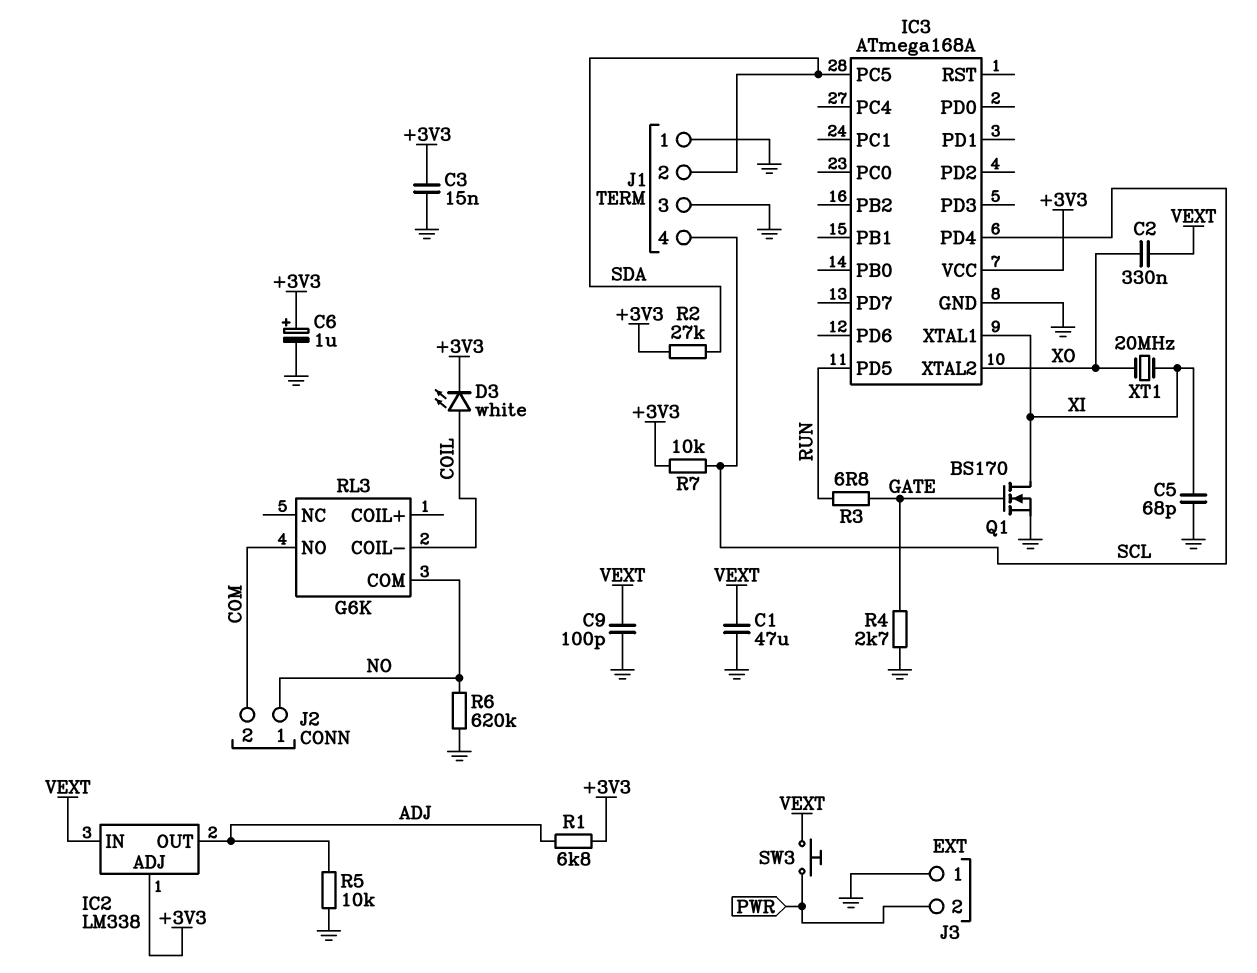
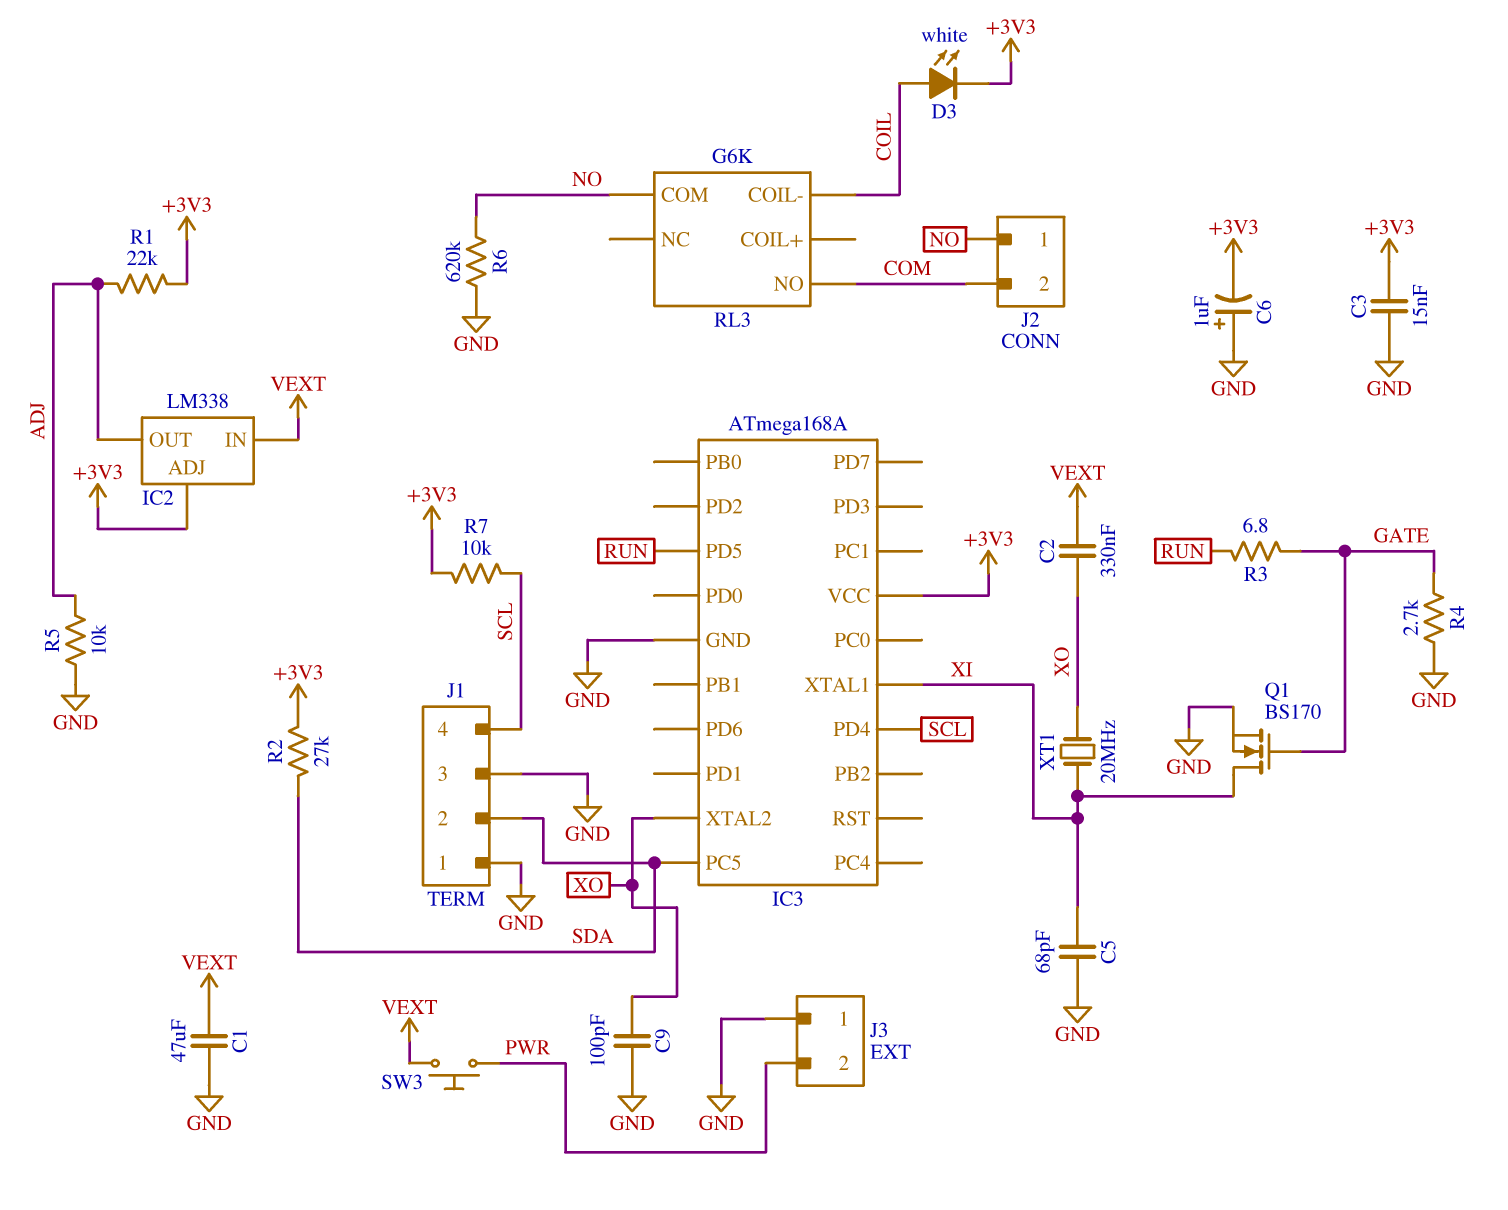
C6: 1uF (plus +3V3, minus GND) -> 1uF (plus GND, minus +3V3)
C9: 100pF (GND, VEXT) -> 100pF (GND, XO)
R1: 6.8k (+3V3, ADJ) -> 22k (+3V3, ADJ)

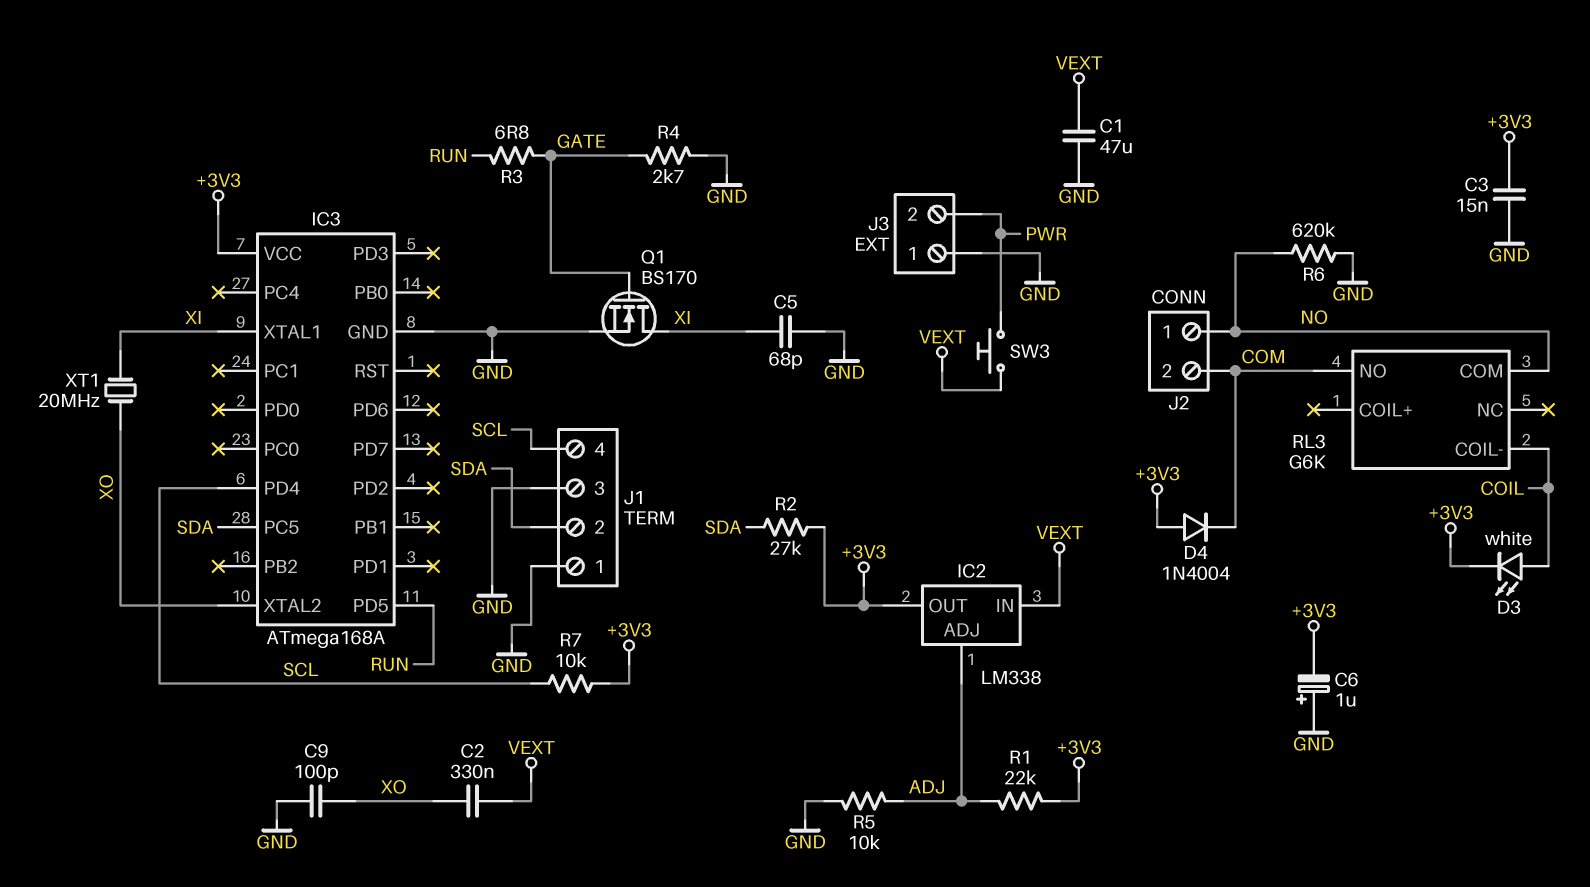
D4: none -> diode 1N4004 (A +3V3, K COM)
IC2 pin ADJ: +3V3 -> ADJ
IC2 pin OUT: ADJ -> +3V3

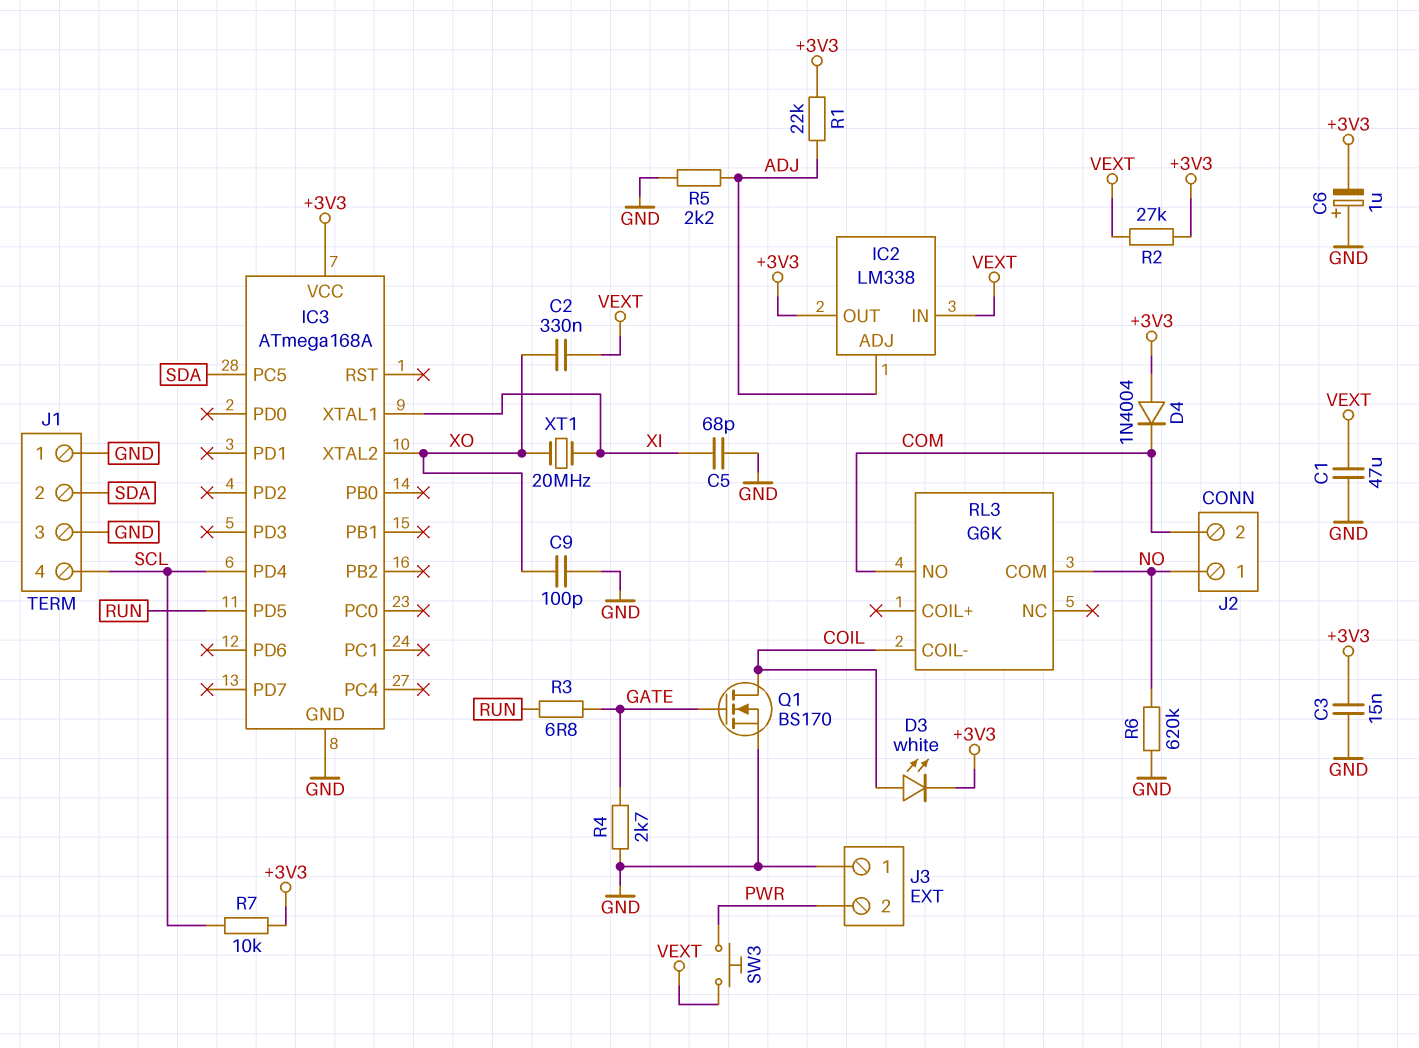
Q1: NMOS BS170 (G GATE, D XI, S GND) -> NMOS BS170 (G GATE, D COIL, S GND)
R2: 27k (+3V3, SDA) -> 27k (+3V3, VEXT)
R5: 10k (ADJ, GND) -> 2.2k (ADJ, GND)

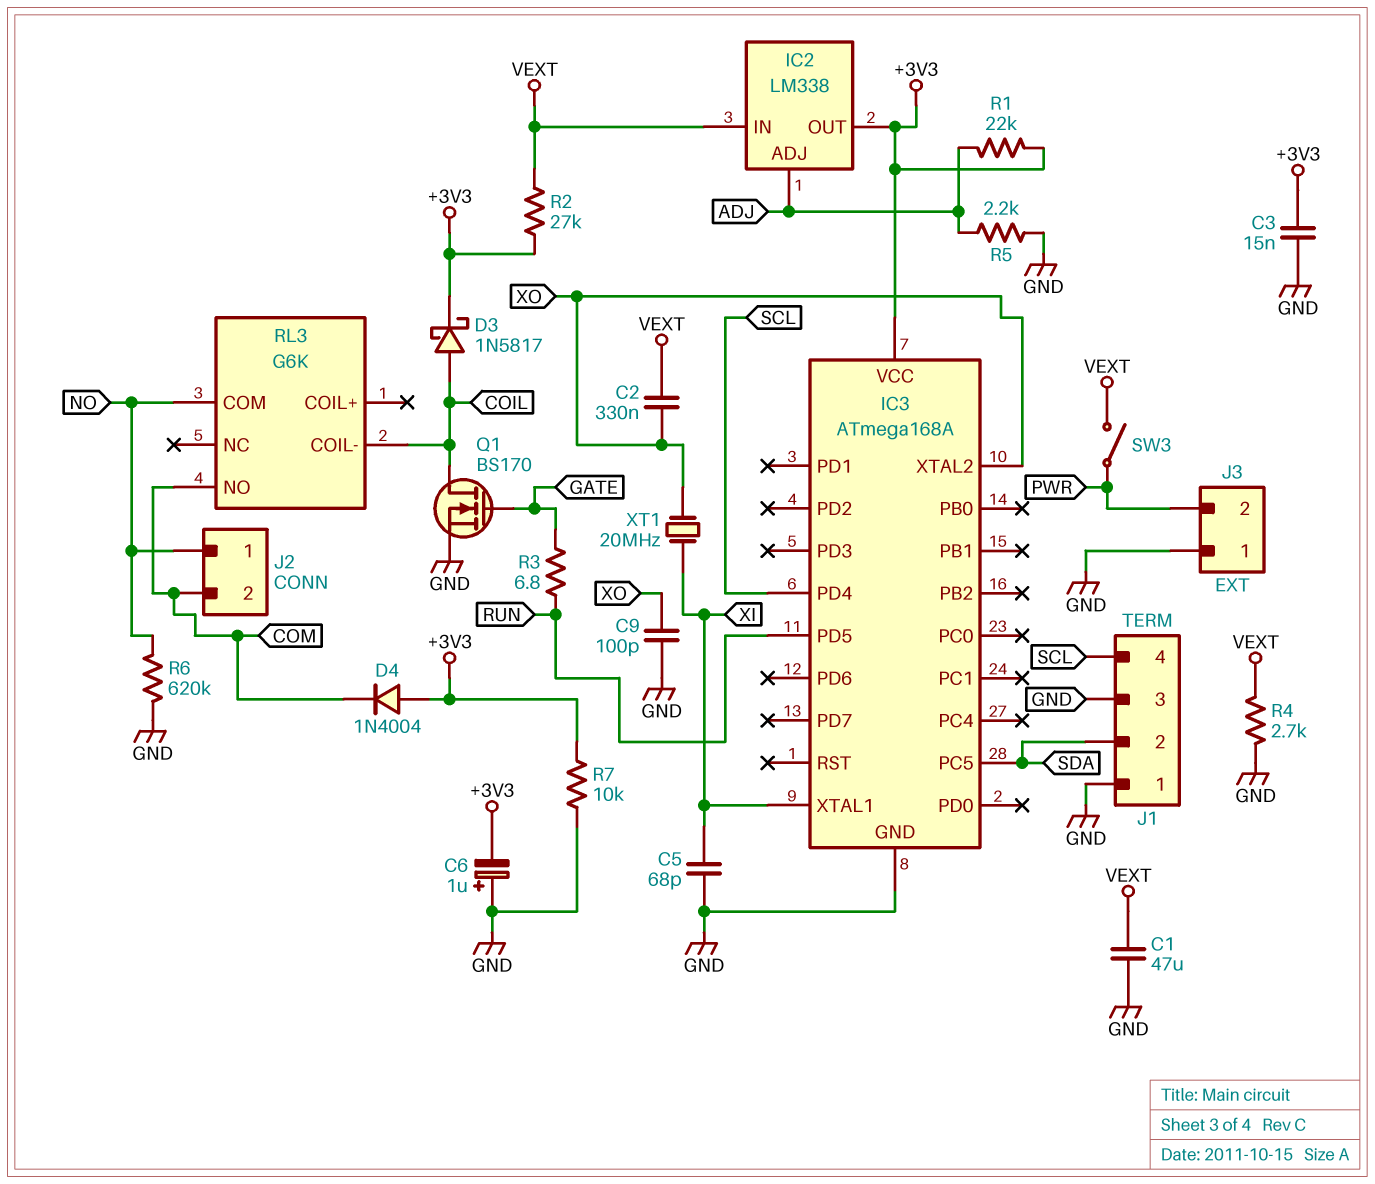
D3: LED white (A COIL, K +3V3) -> schottky 1N5817 (A COIL, K +3V3)
R4: 2.7k (GATE, GND) -> 2.7k (GND, VEXT)
R7: 10k (+3V3, SCL) -> 10k (+3V3, GND)
SW3: button (PWR, VEXT) -> switch (PWR, VEXT)

